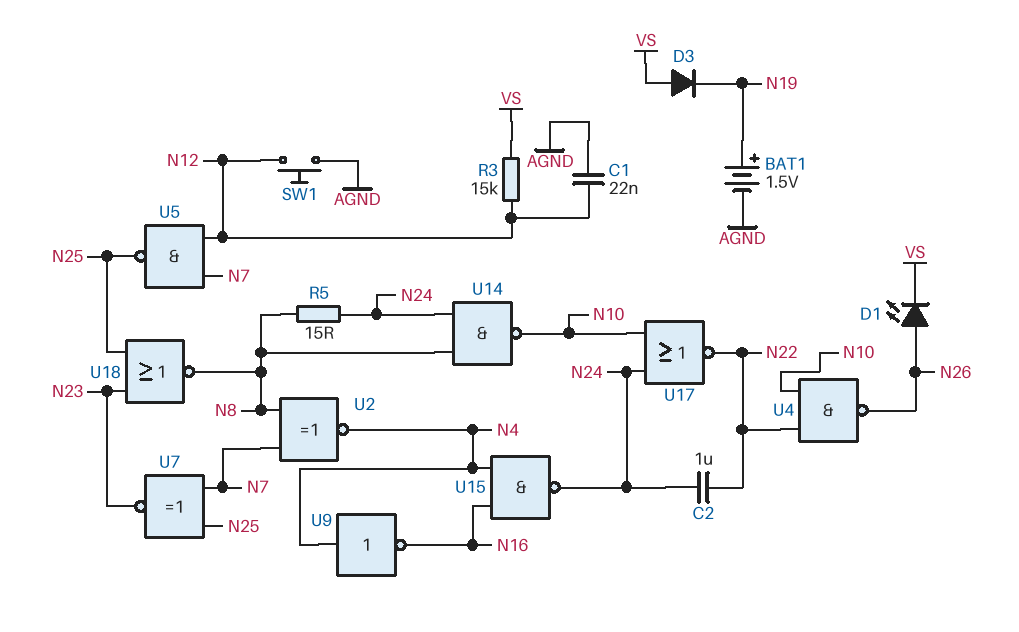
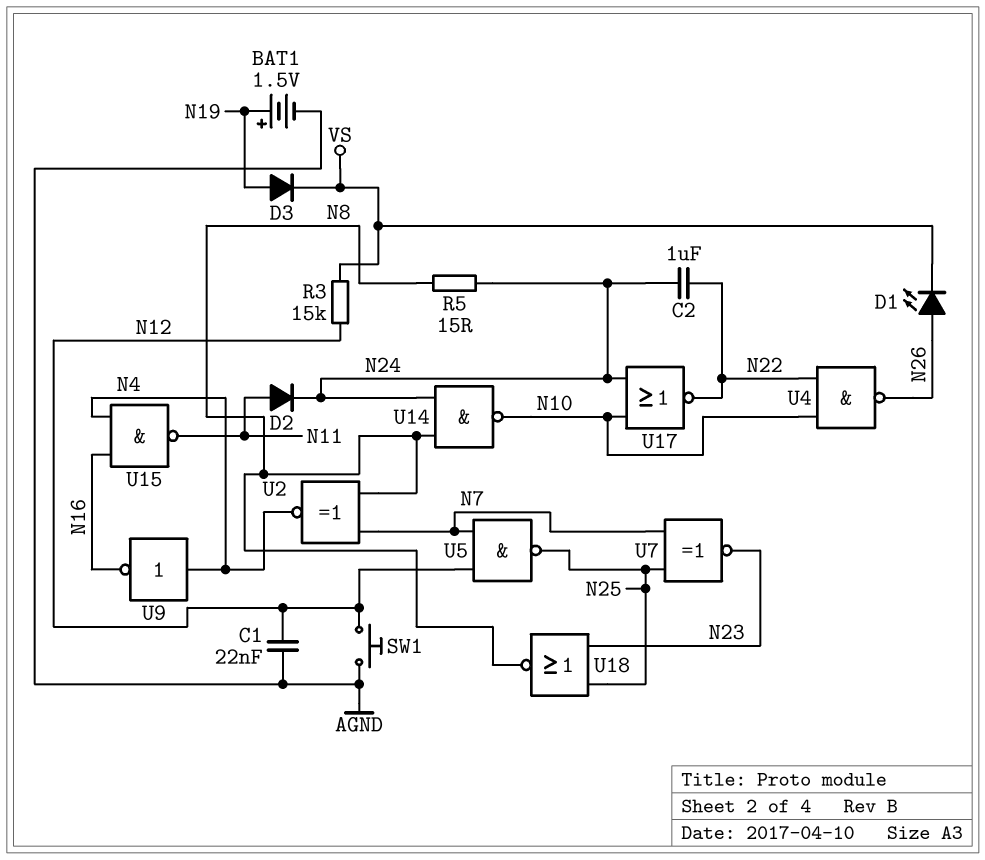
D2: none -> diode (A N11, K N24)
D3: diode (A VS, K N19) -> diode (A N19, K VS)
U15: NAND (in N4, in N16, out N24) -> NAND (in N4, in N16, out N11)

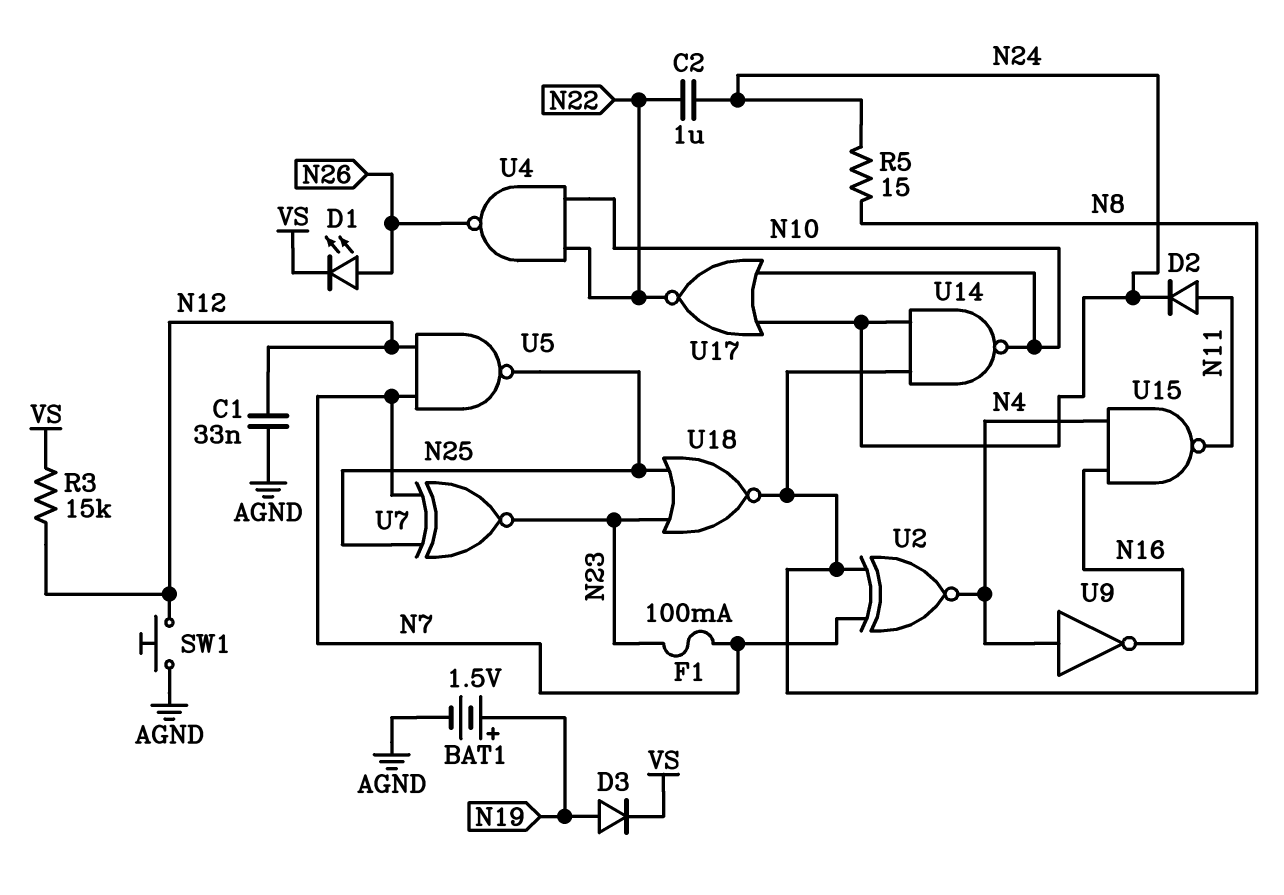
C1: 22nF (AGND, N12) -> 33nF (AGND, N12)
F1: none -> 100mA (N7, N23)

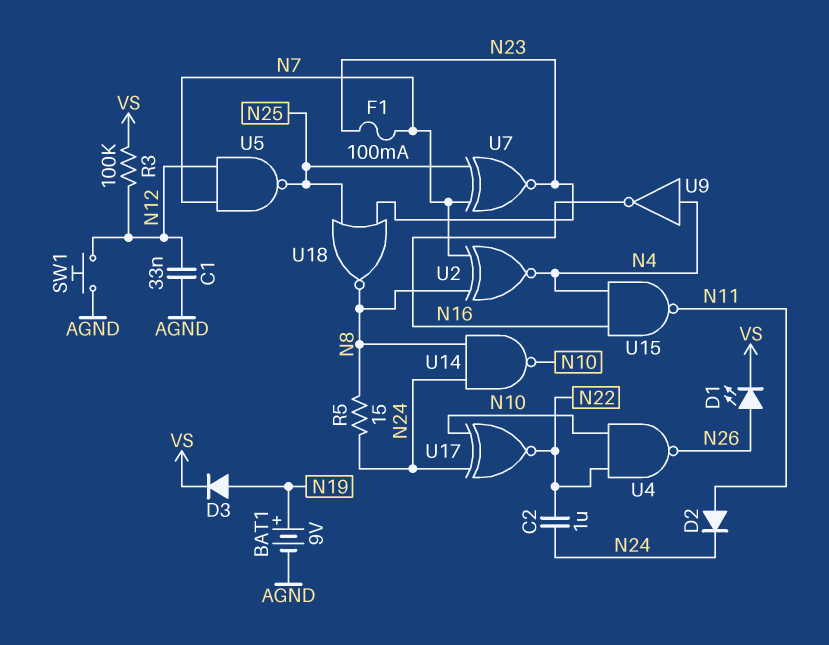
BAT1: 1.5V (plus N19, minus AGND) -> 9V (plus N19, minus AGND)
R3: 15k (N12, VS) -> 100k (N12, VS)
U17: NOR (in N10, in N24, out N22) -> XNOR (in N10, in N24, out N22)

